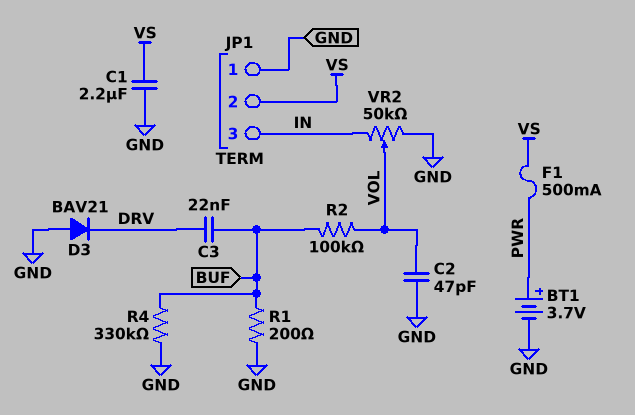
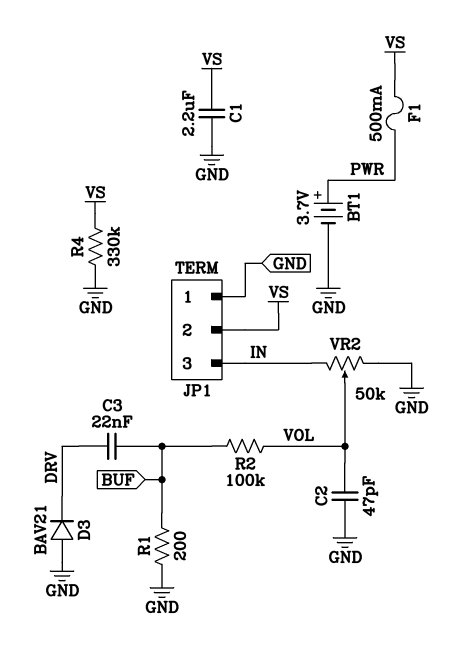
R4: 330k (BUF, GND) -> 330k (GND, VS)

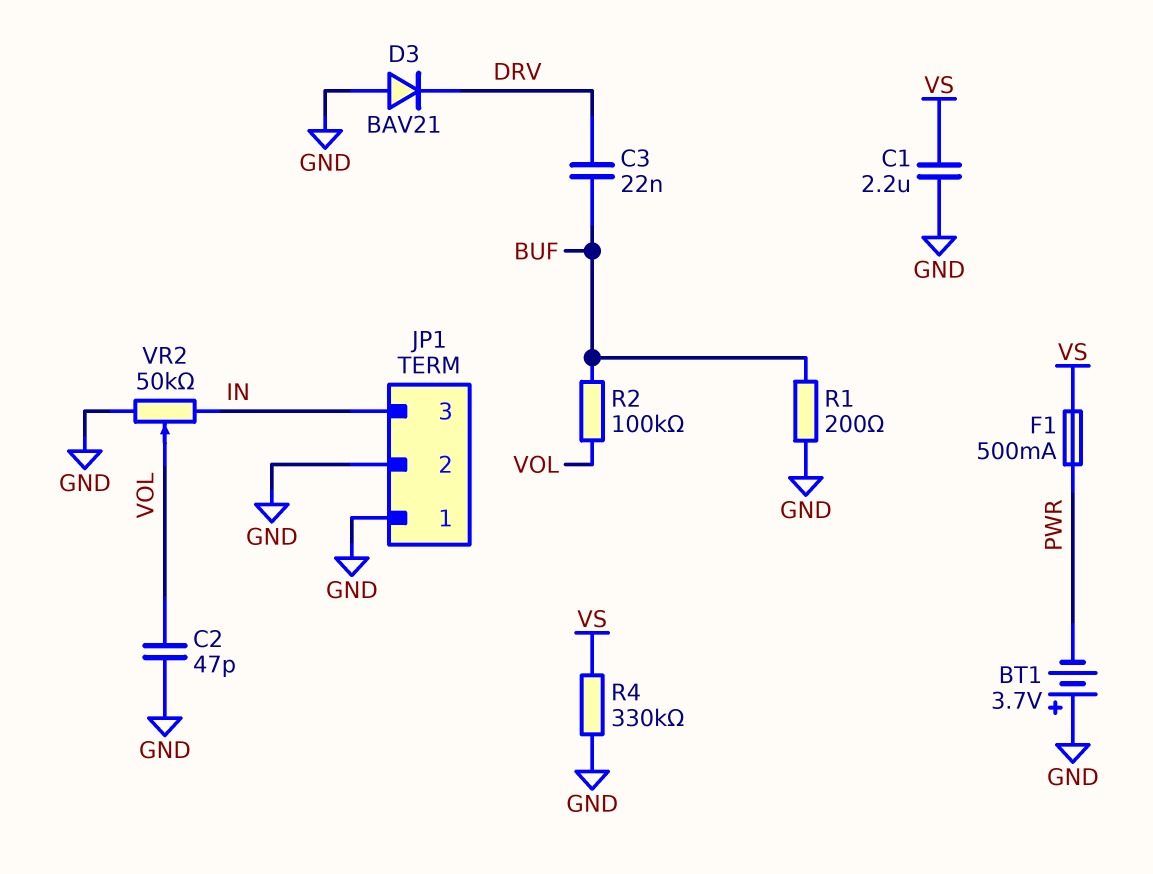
BT1: 3.7V (plus PWR, minus GND) -> 3.7V (plus GND, minus PWR)
JP1 pin 2: VS -> GND

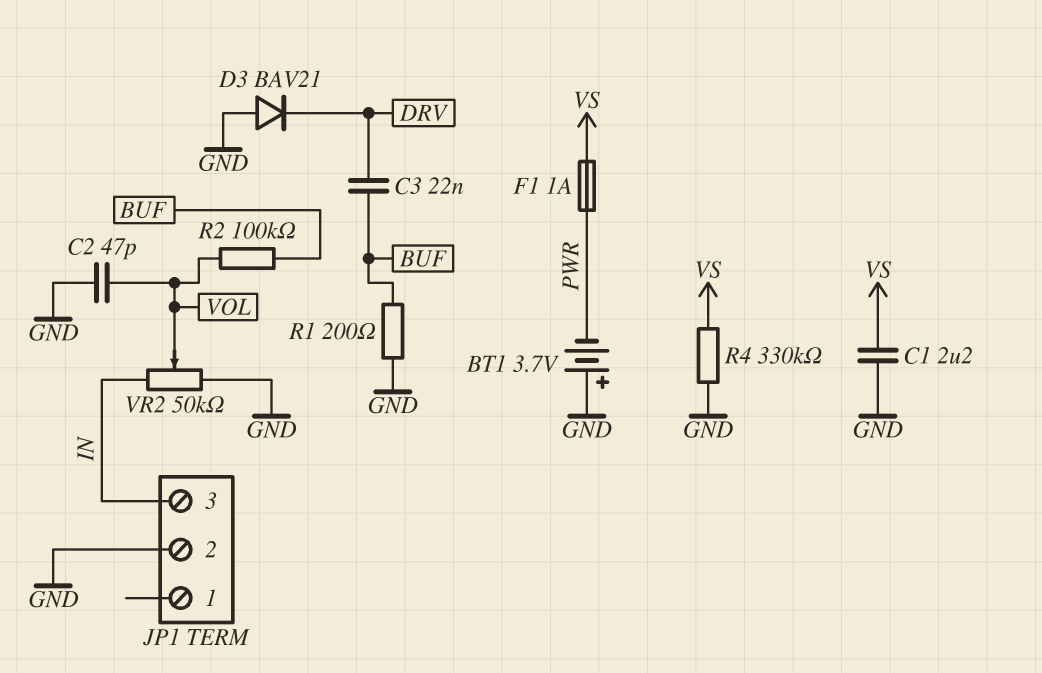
F1: 500mA (PWR, VS) -> 1A (PWR, VS)
JP1 pin 1: GND -> none

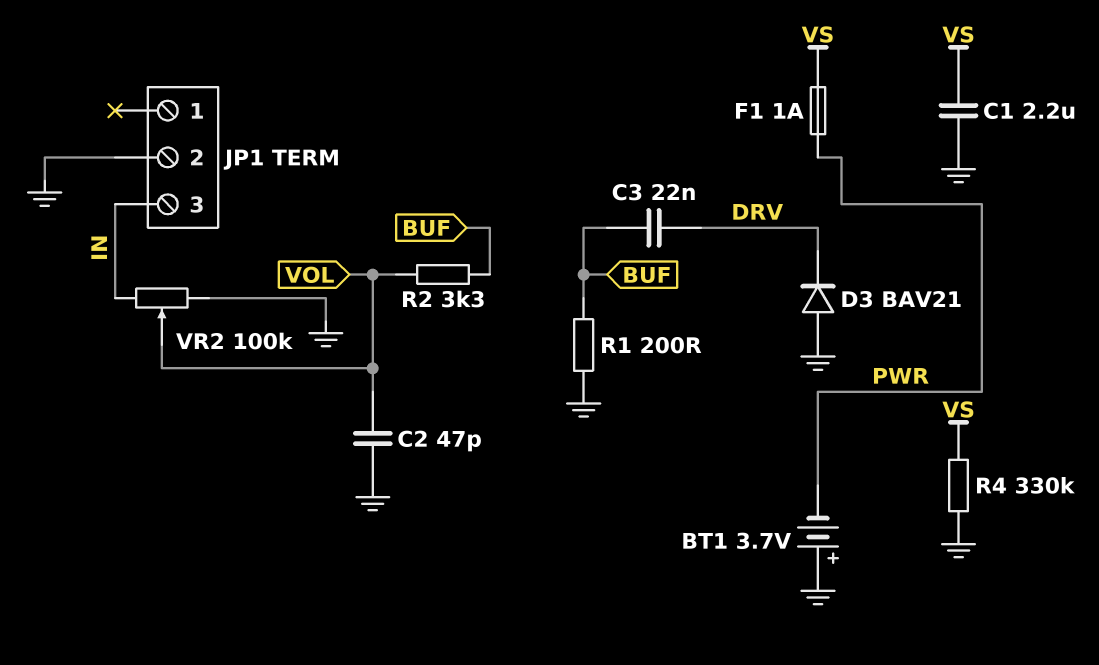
R2: 100k (BUF, VOL) -> 3.3k (BUF, VOL)
VR2: 50k (GND, IN, wiper VOL) -> 100k (GND, IN, wiper VOL)

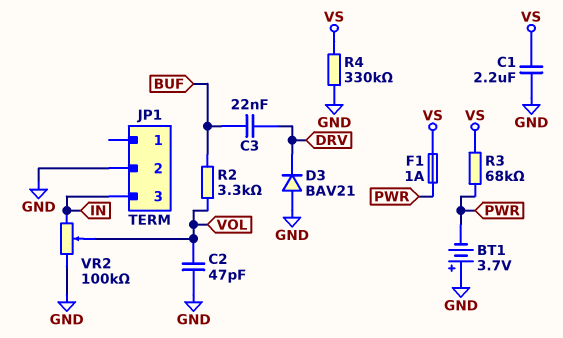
R1: 200 (BUF, GND) -> none
R3: none -> 68k (PWR, VS)

